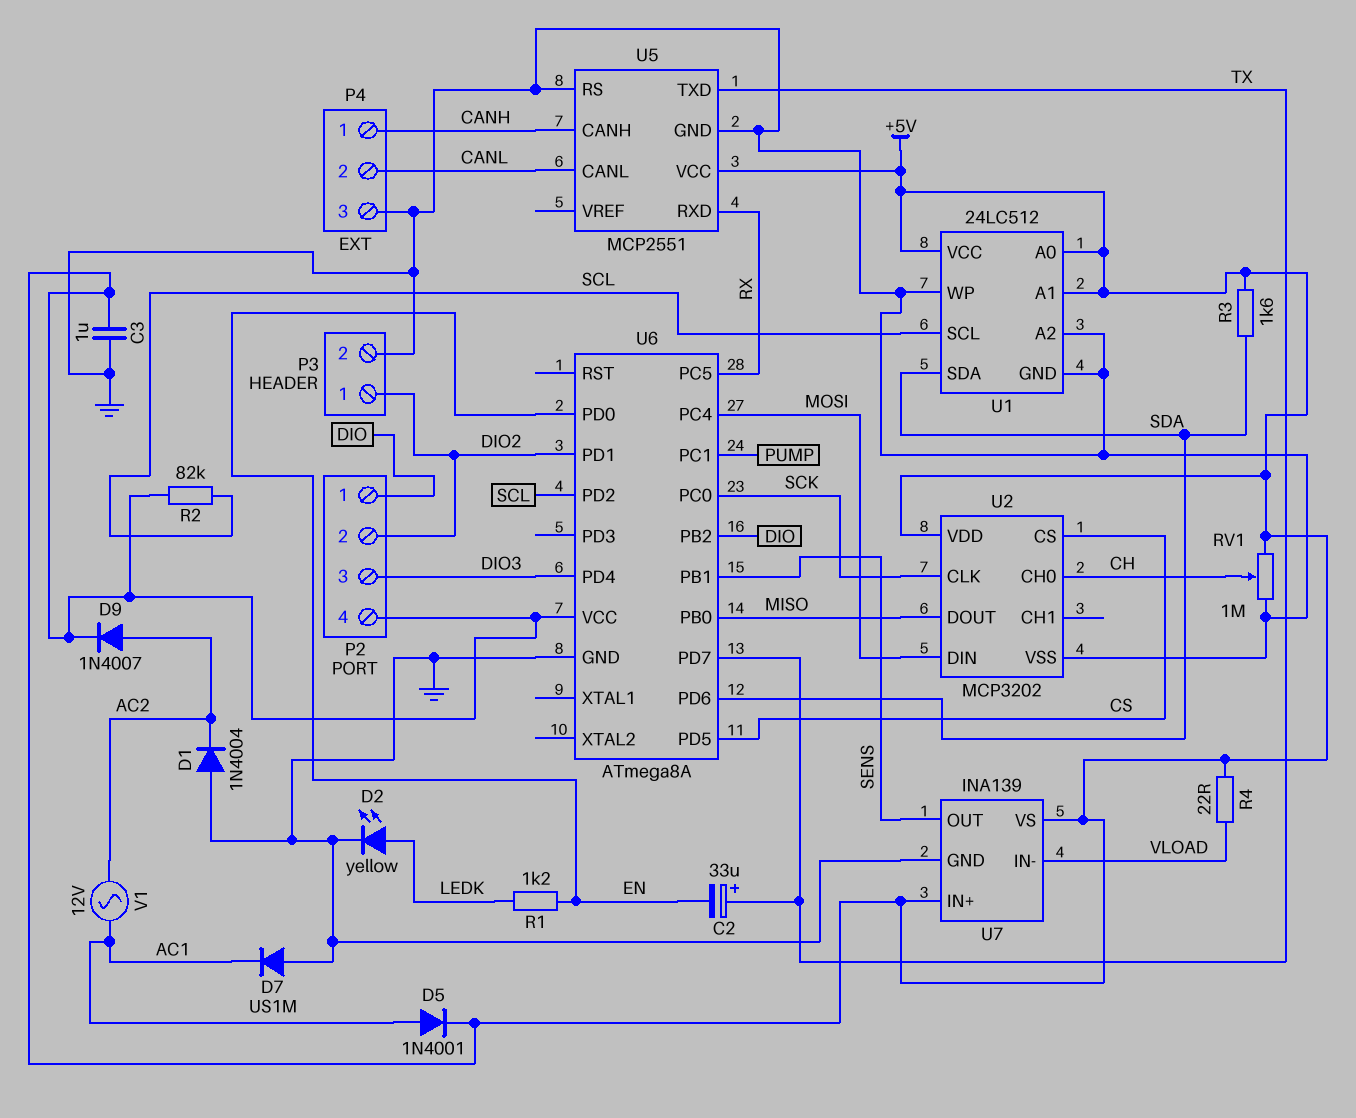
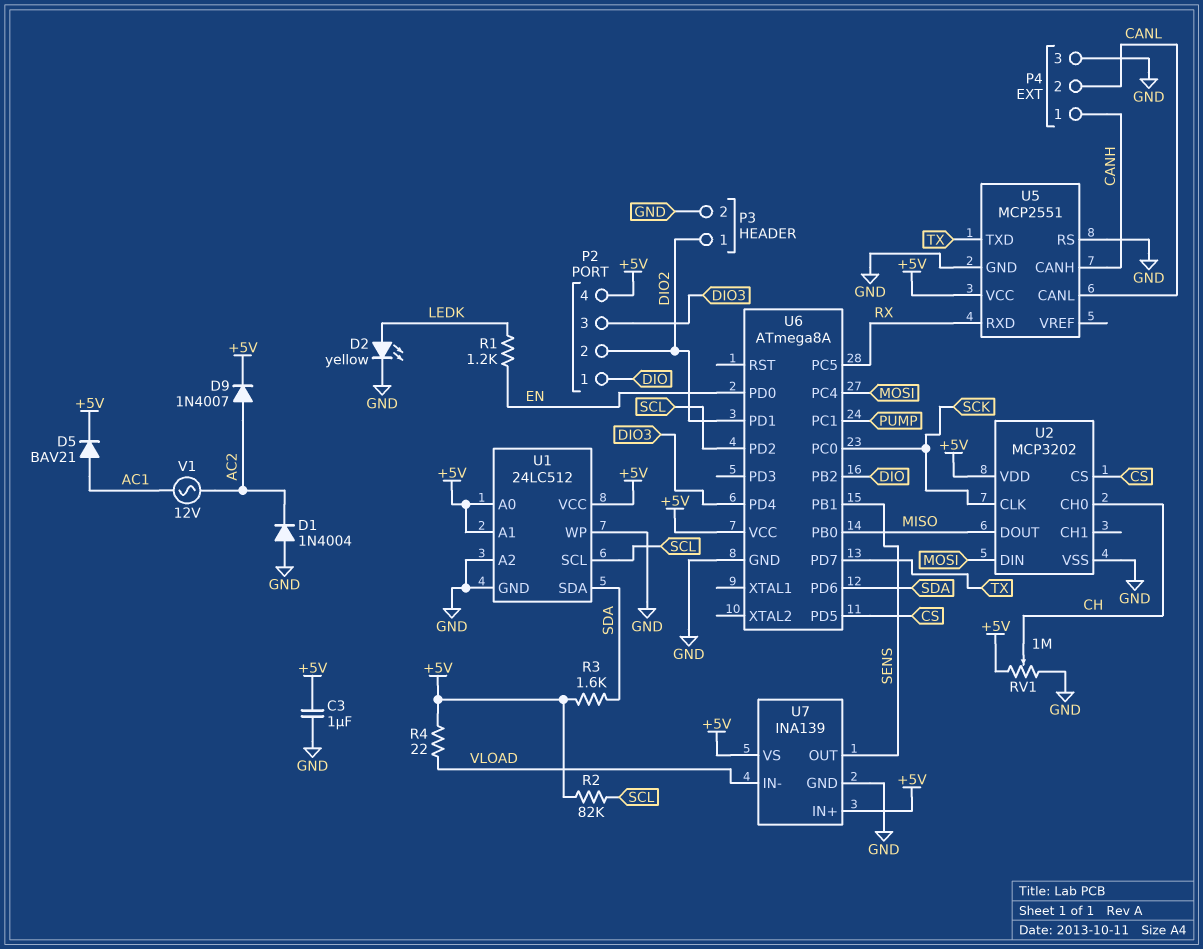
C2: 33uF (plus TX, minus EN) -> none
D5: diode 1N4001 (A AC1, K +5V) -> diode BAV21 (A AC1, K +5V)
D7: diode US1M (A GND, K AC1) -> none

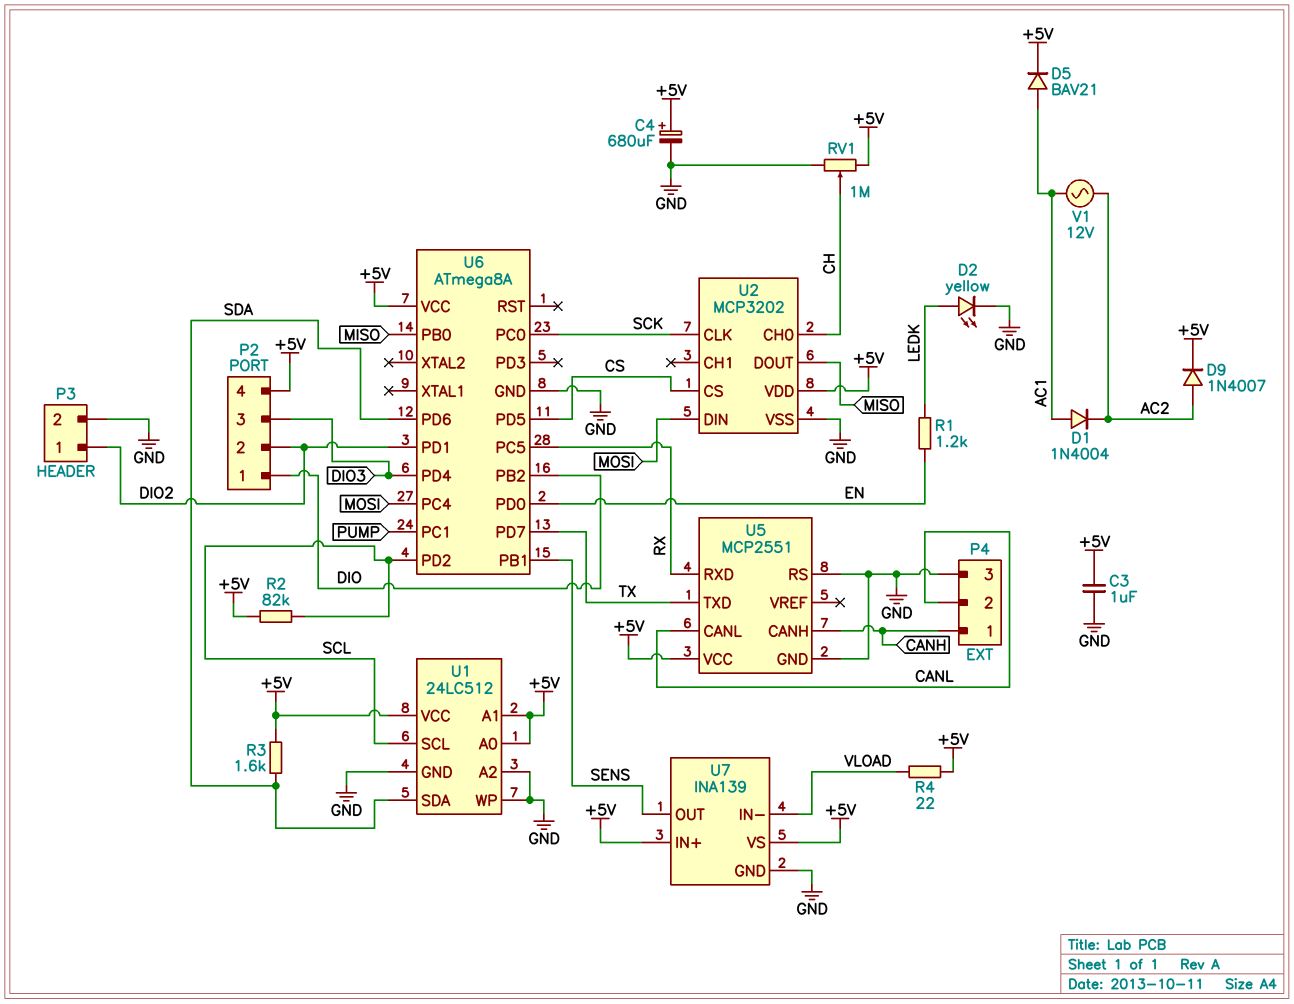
C4: none -> 680uF (plus +5V, minus GND)
D1: diode 1N4004 (A GND, K AC2) -> diode 1N4004 (A AC1, K AC2)

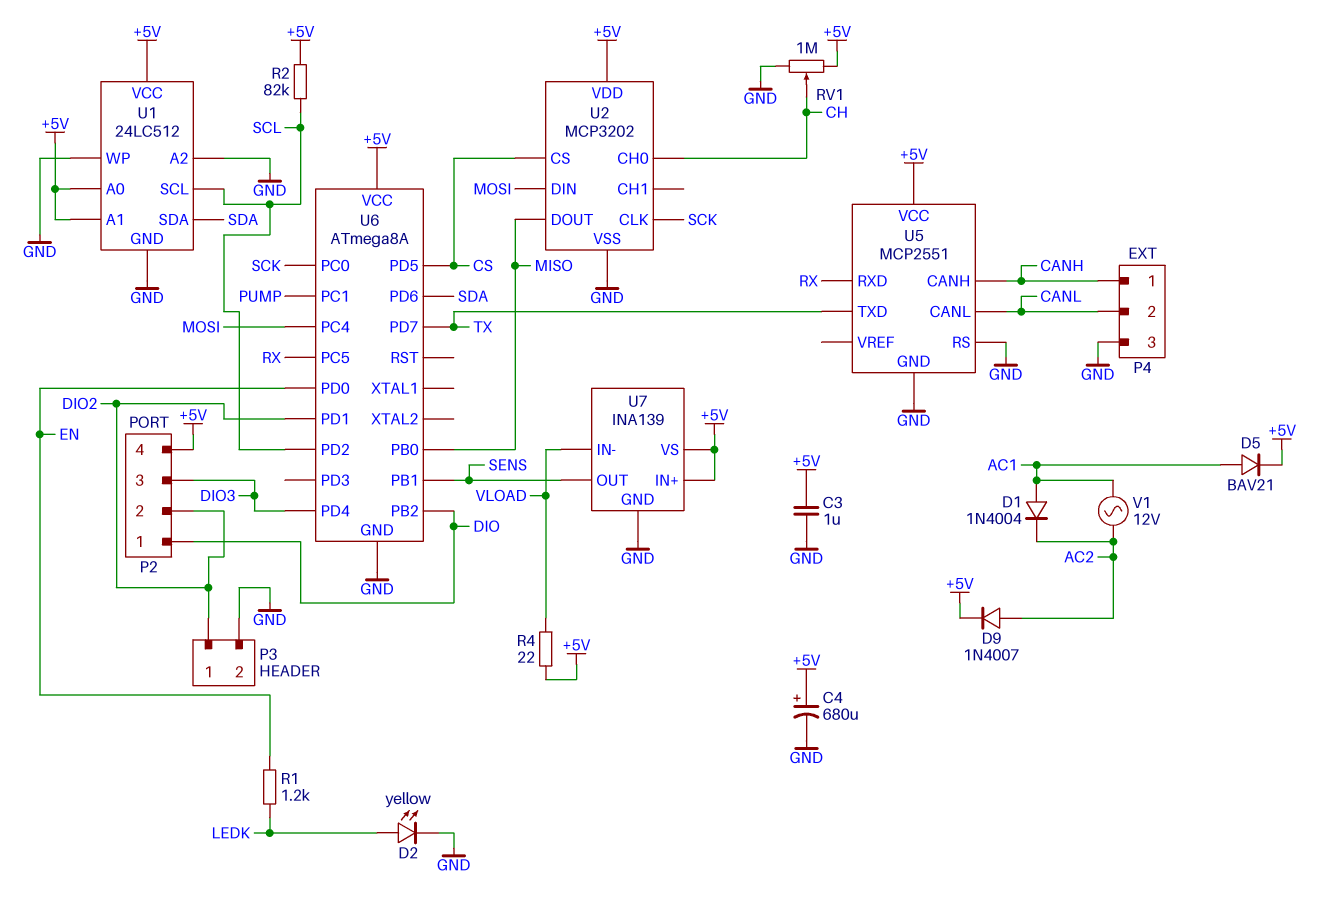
R3: 1.6k (+5V, SDA) -> none

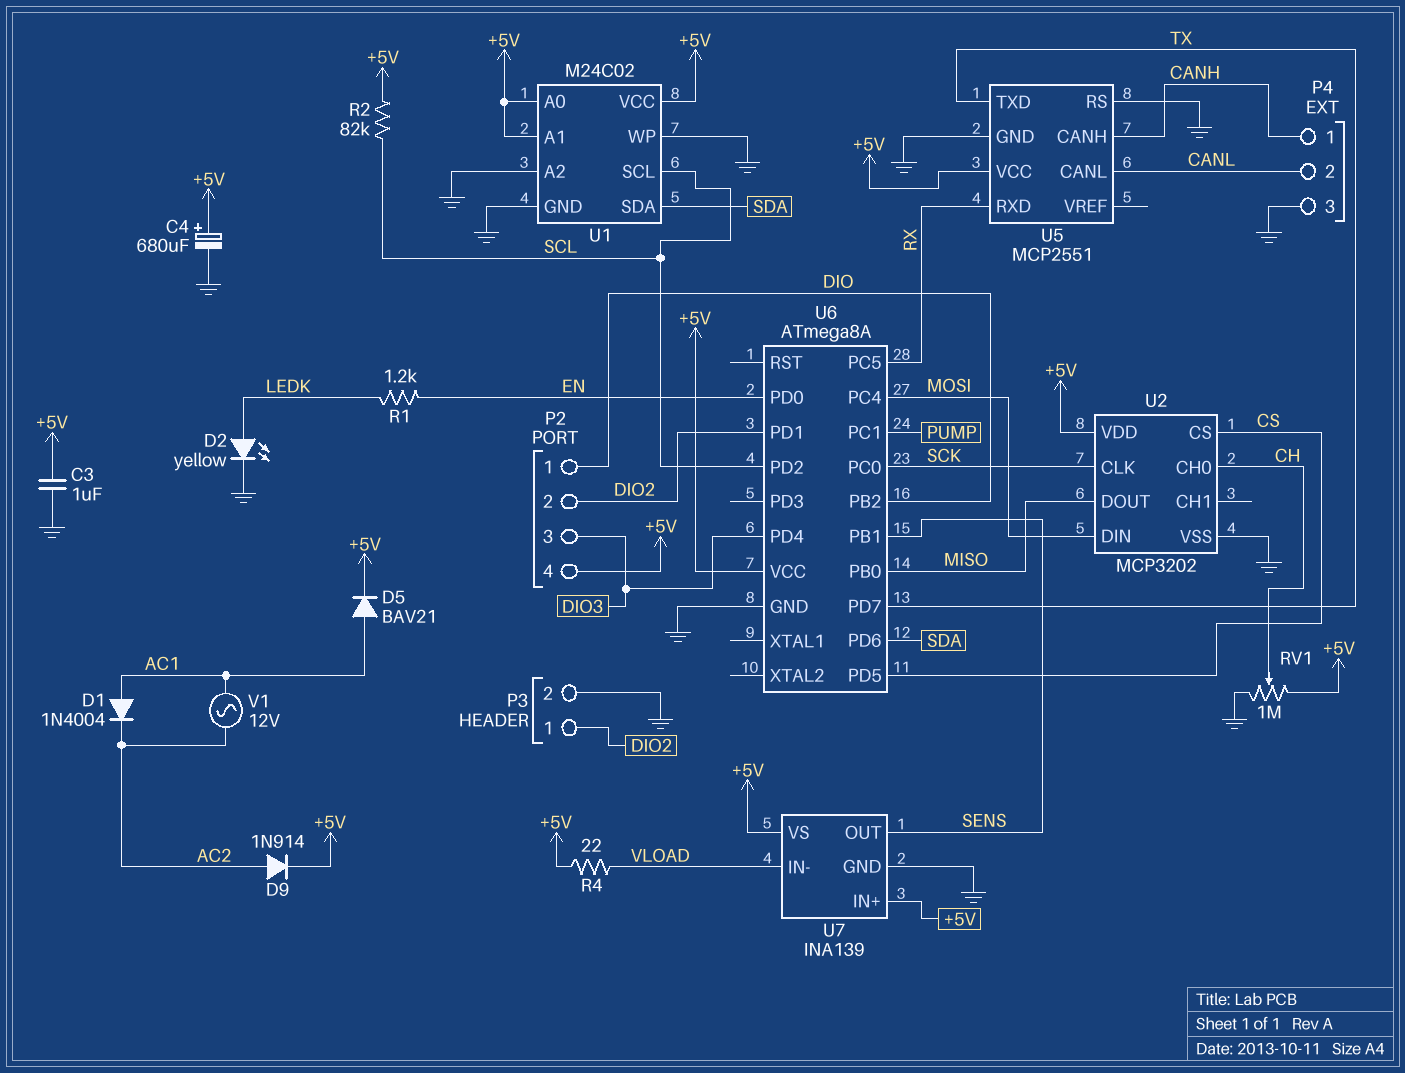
D9: diode 1N4007 (A AC2, K +5V) -> diode 1N914 (A AC2, K +5V)
U1: 24LC512 -> M24C02

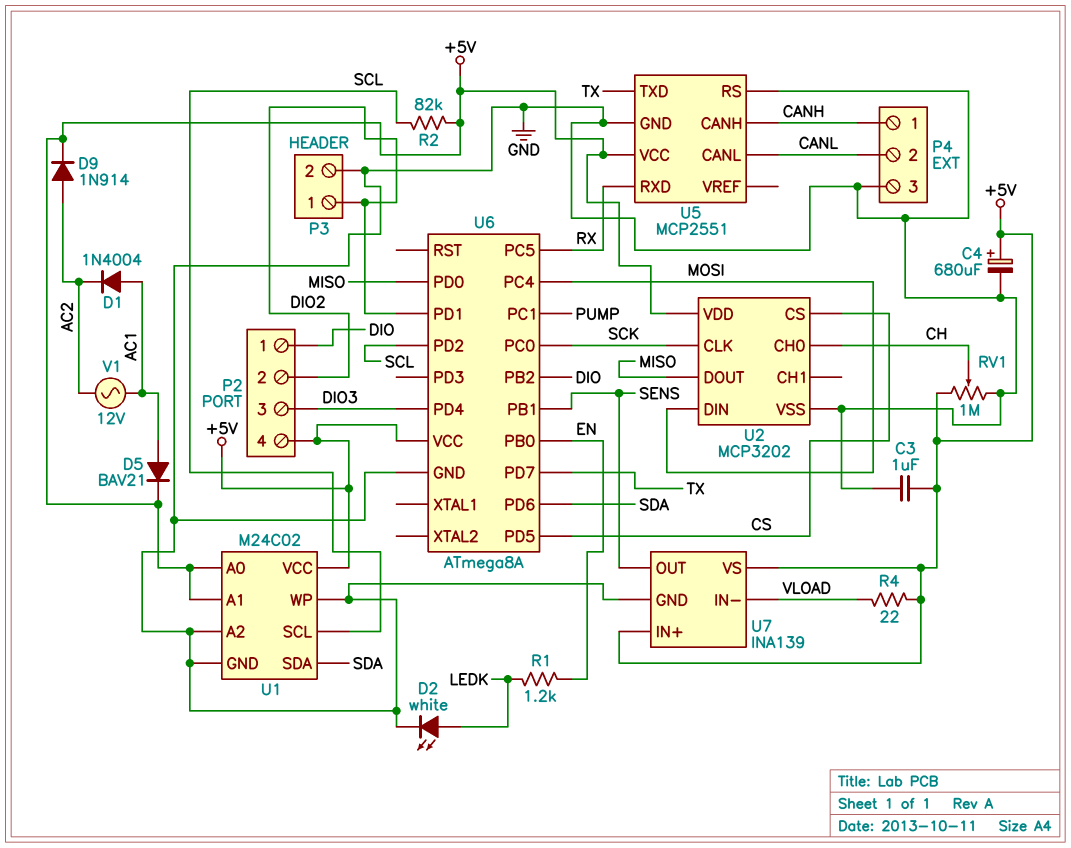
D2: LED yellow (A LEDK, K GND) -> LED white (A LEDK, K GND)
U6 pin PB0: MISO -> EN
U6 pin PD0: EN -> MISO

